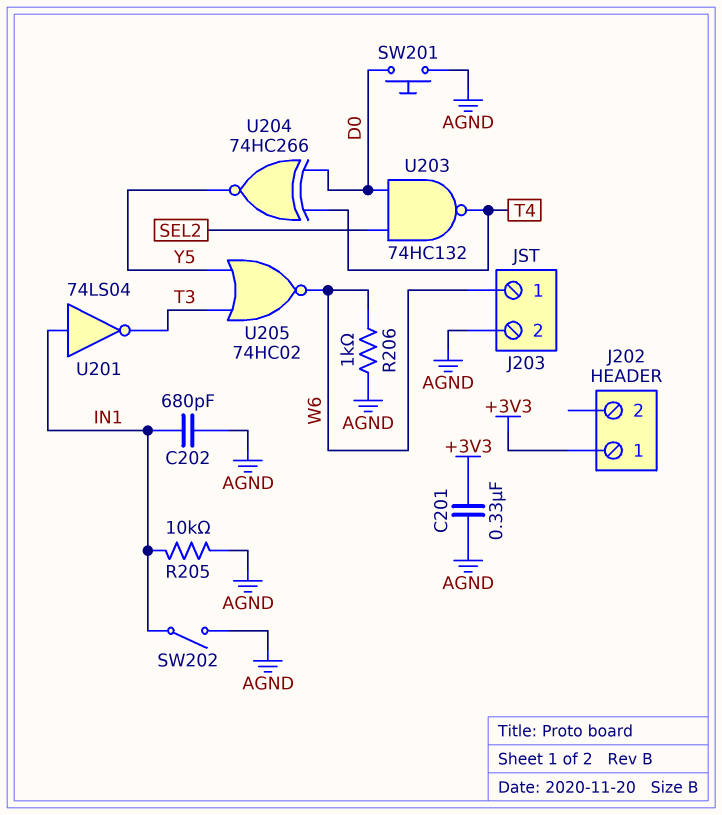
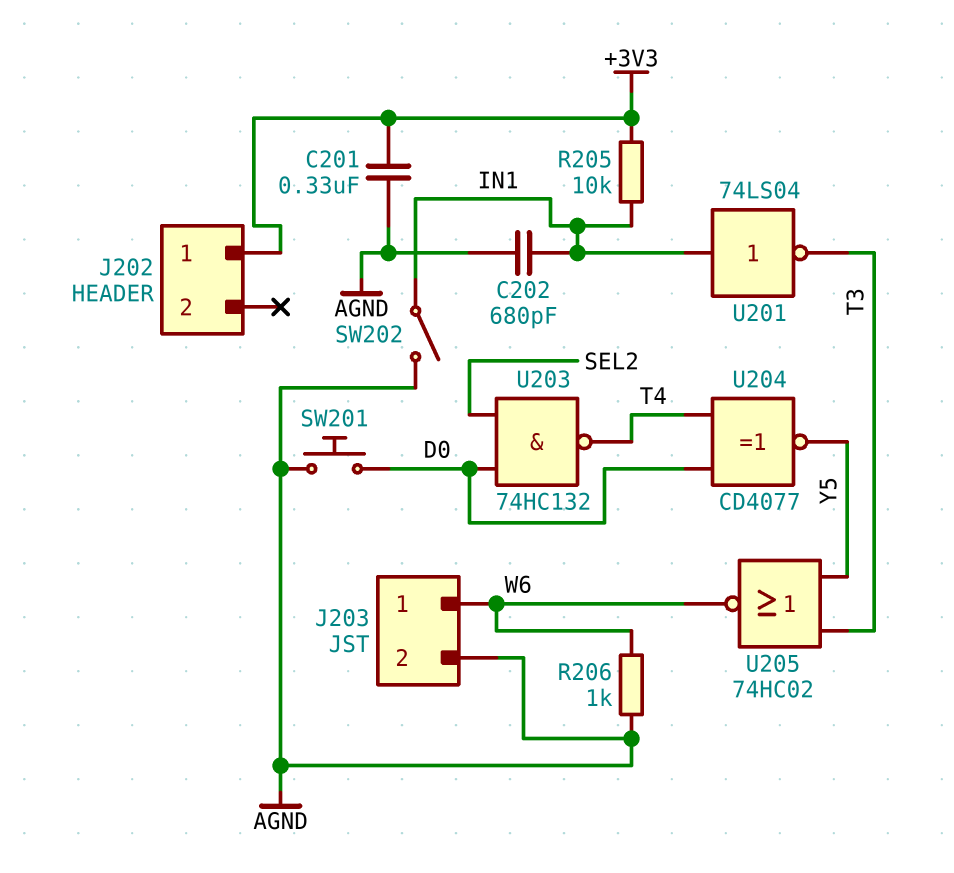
R205: 10k (AGND, IN1) -> 10k (+3V3, IN1)
U204: XNOR 74HC266 (in D0, in T4, out Y5) -> XNOR CD4077 (in D0, in T4, out Y5)

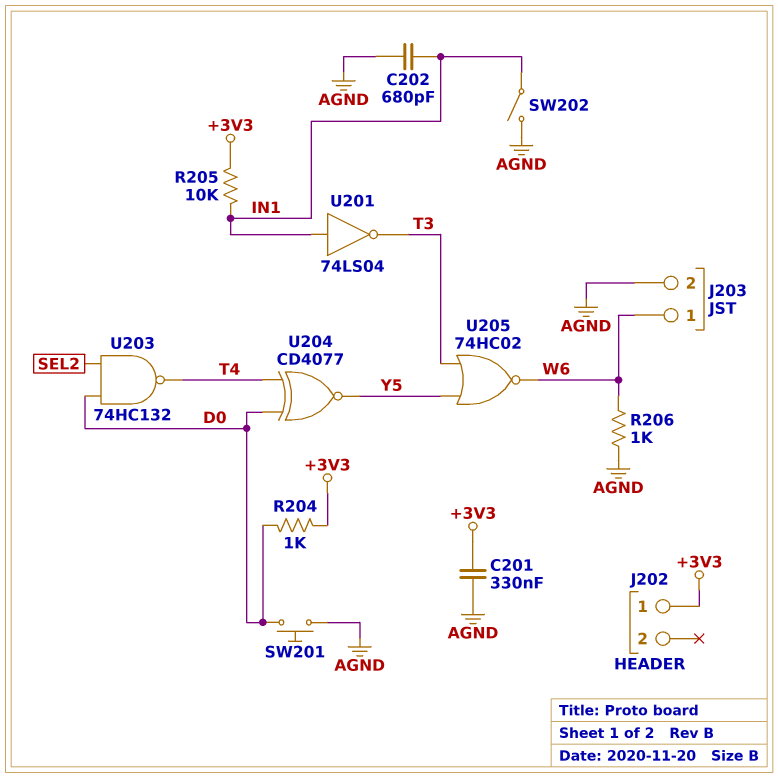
R204: none -> 1k (+3V3, D0)

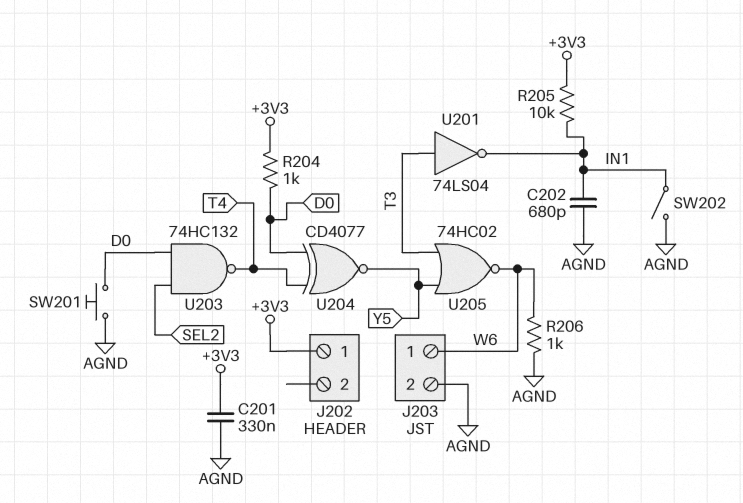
U201: NOT 74LS04 (in IN1, out T3) -> NOT 74LS04 (in T3, out IN1)

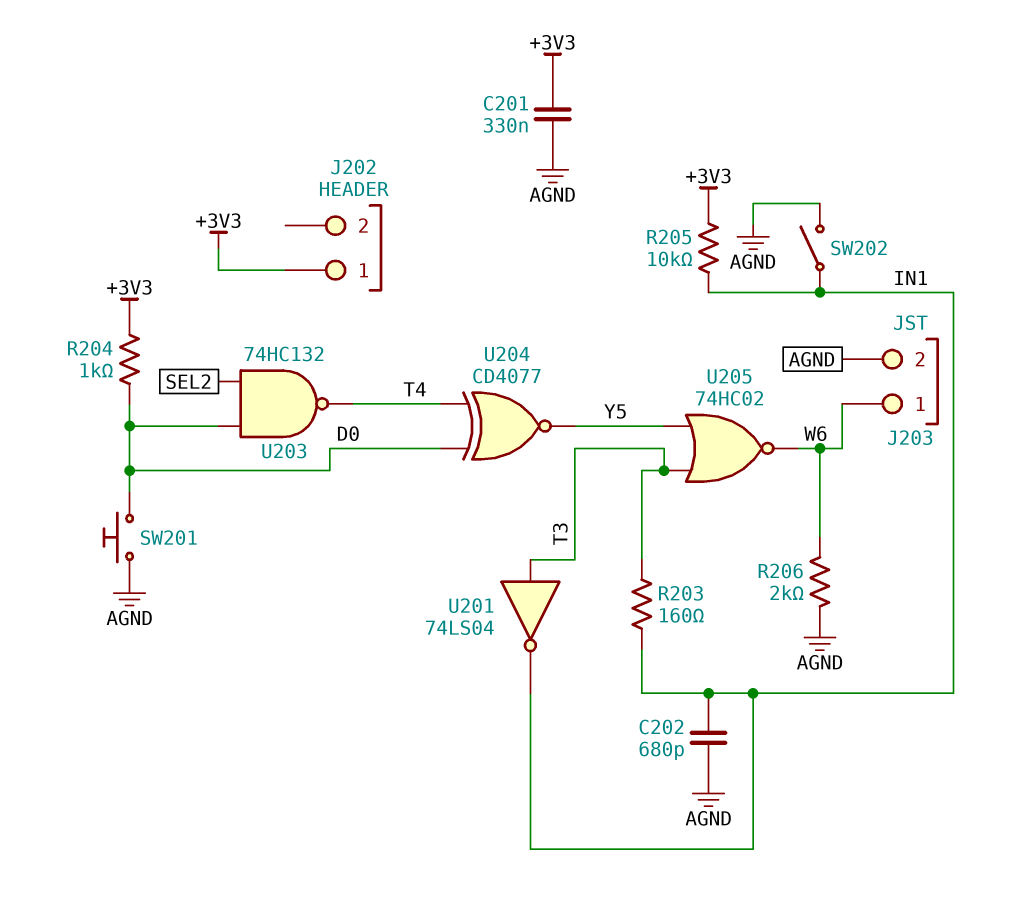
R203: none -> 160 (IN1, T3)
R206: 1k (AGND, W6) -> 2k (AGND, W6)

